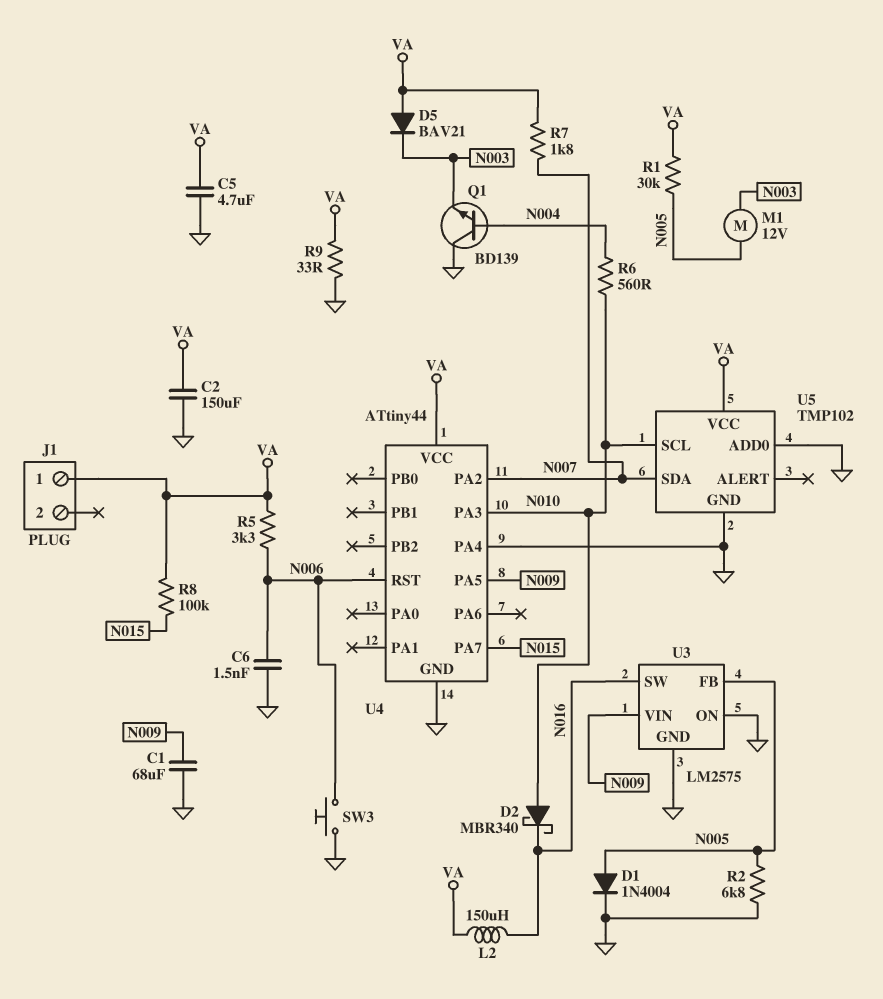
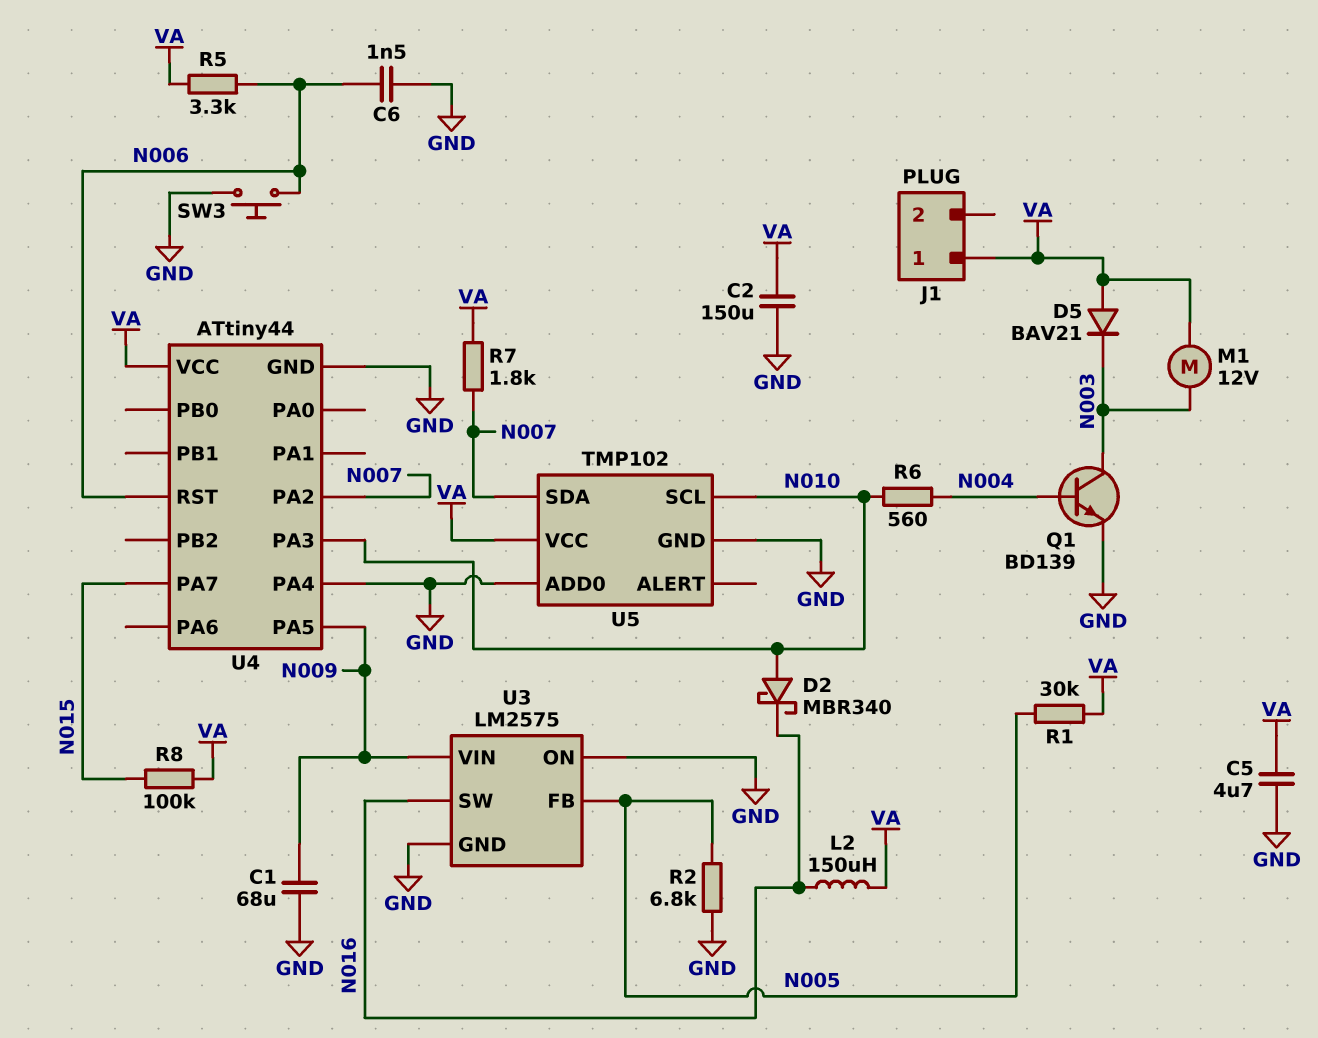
D1: diode 1N4004 (A N005, K GND) -> none
M1: motor 12V (N003, N005) -> motor 12V (N003, VA)
Q1: NPN BD139 (B N004, C GND, E N003) -> NPN BD139 (B N004, C N003, E GND)
R9: 33 (GND, VA) -> none

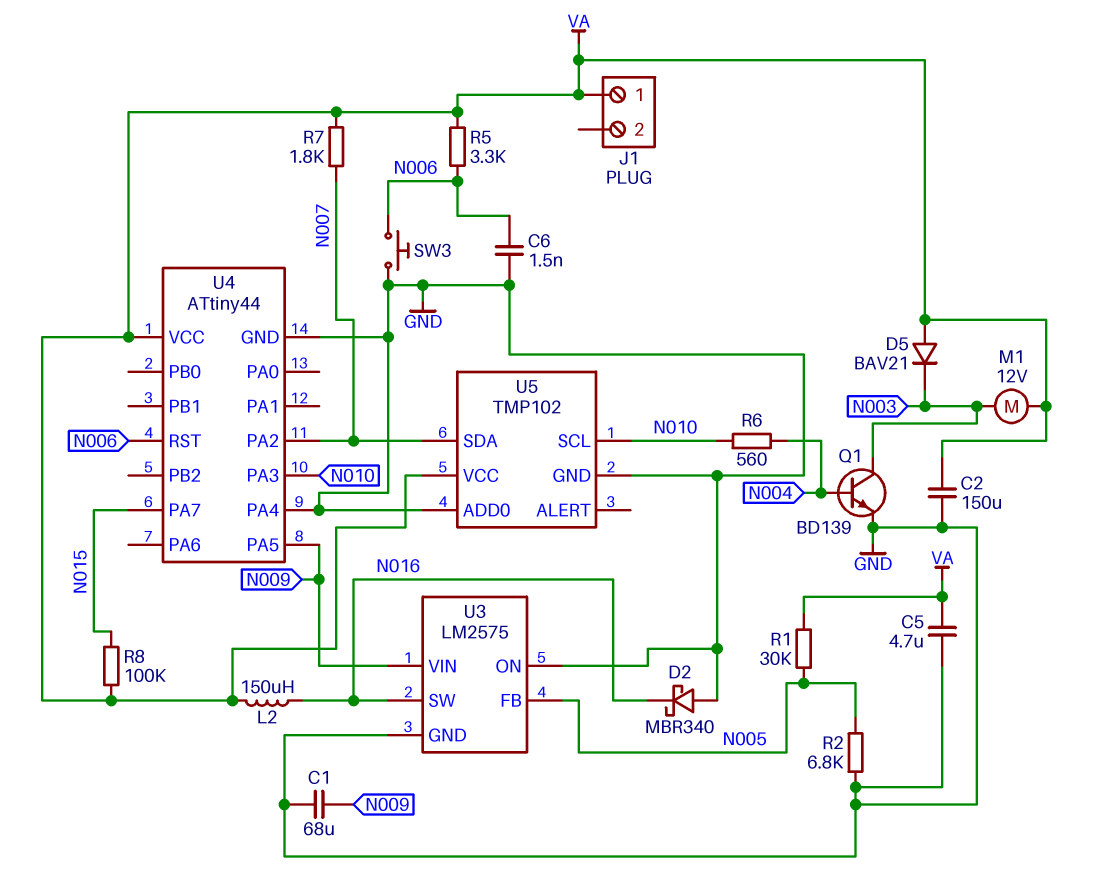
D2: schottky MBR340 (A N010, K N016) -> schottky MBR340 (A GND, K N016)

